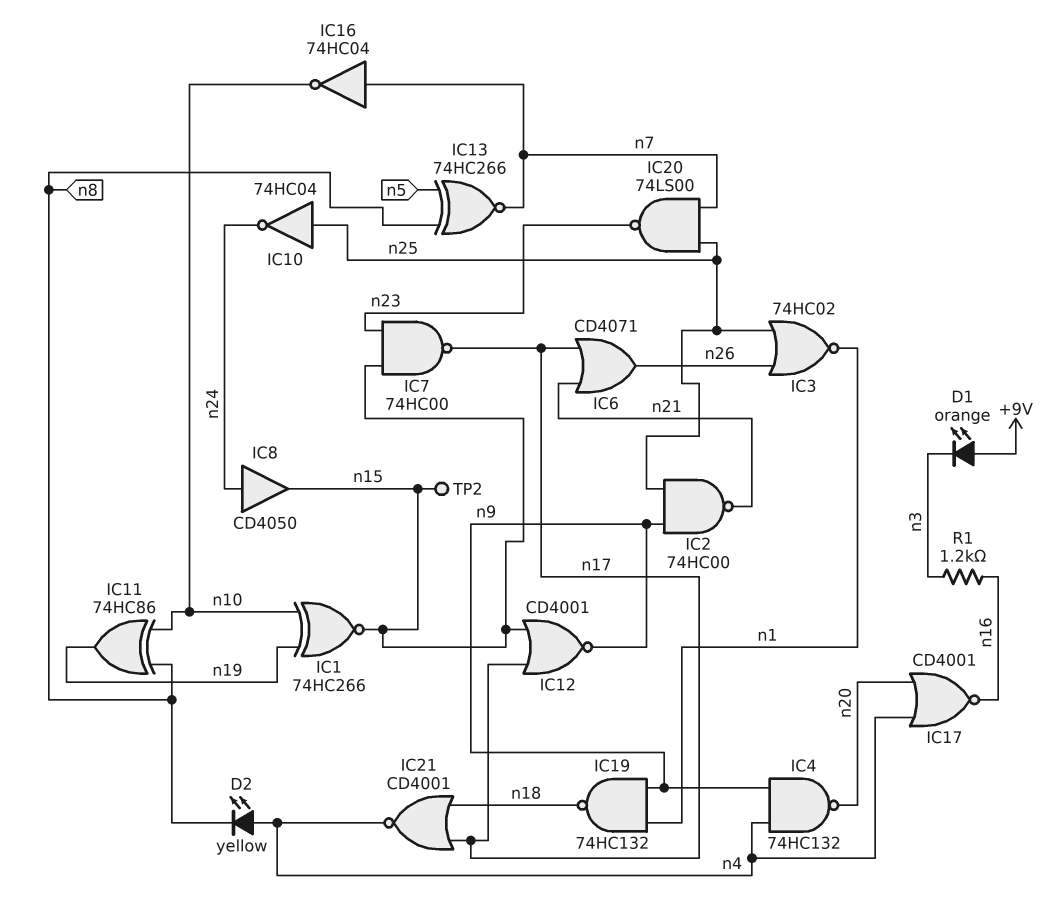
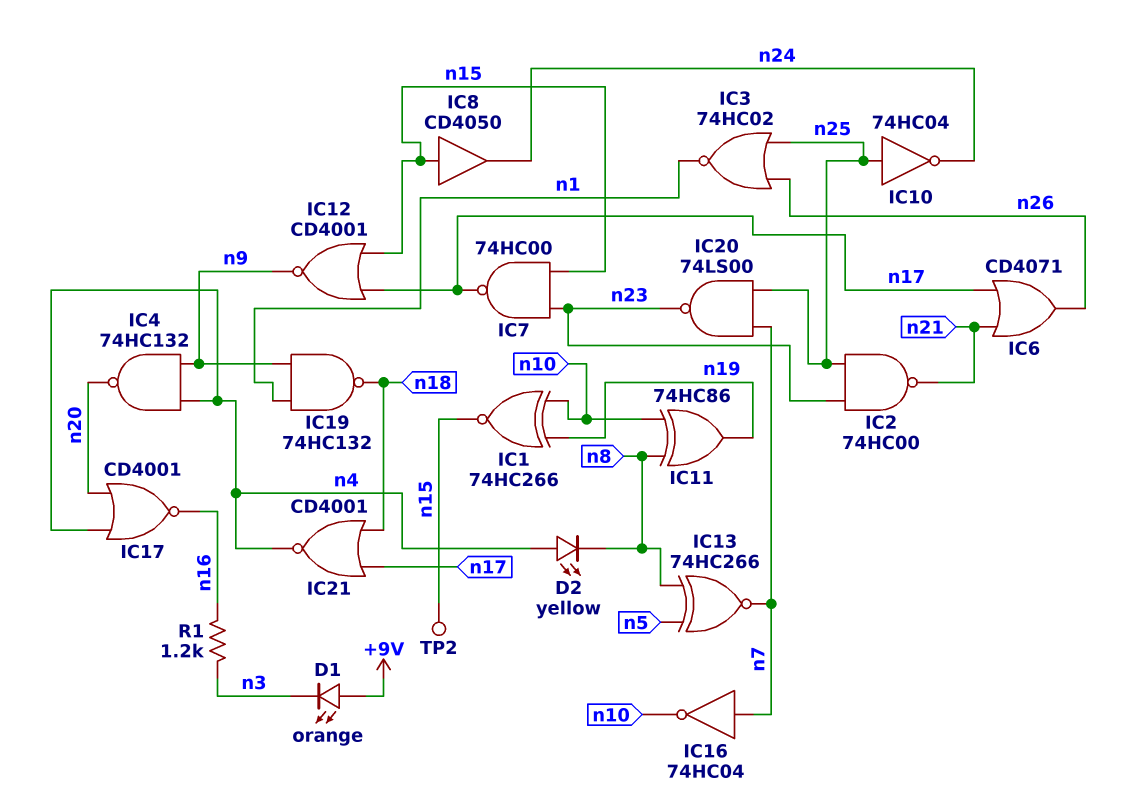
IC2: NAND 74HC00 (in n9, in n25, out n21) -> NAND 74HC00 (in n23, in n25, out n21)
IC8: buffer CD4050 (in n24, out n15) -> buffer CD4050 (in n15, out n24)

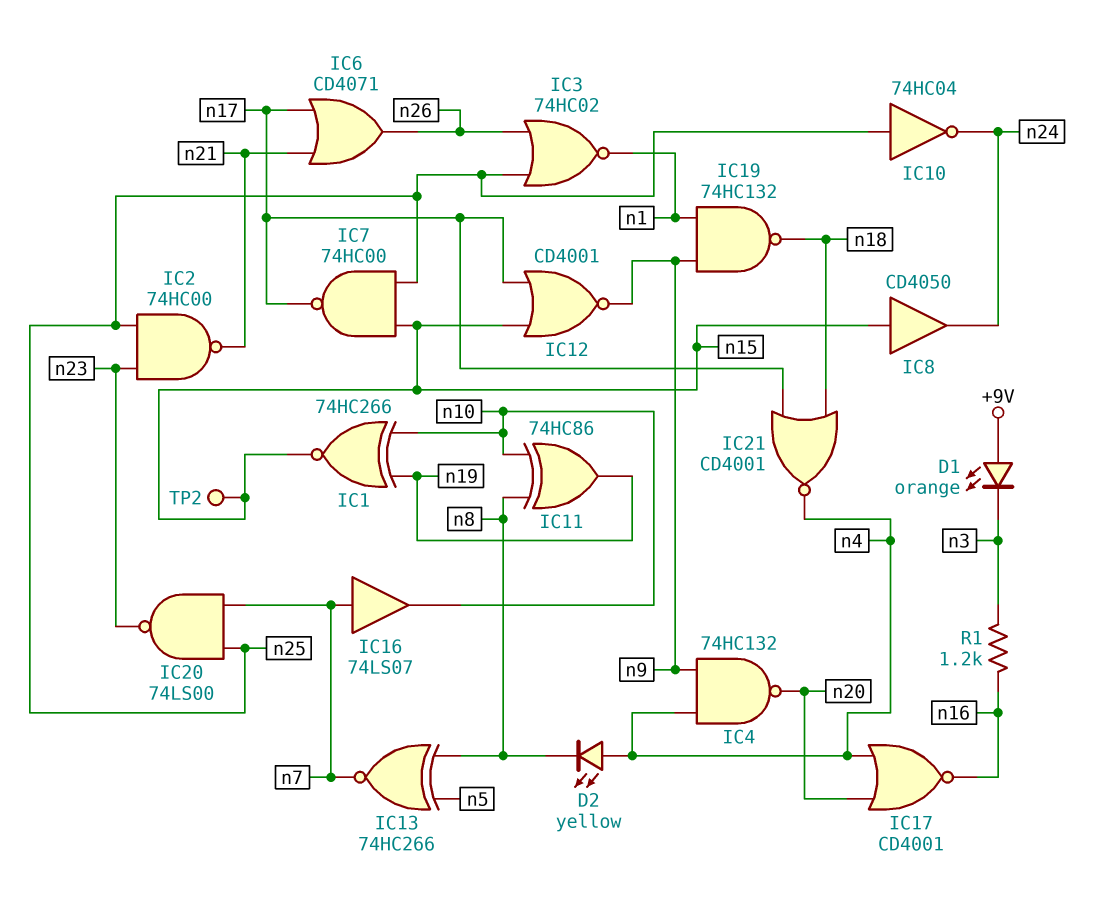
IC7: NAND 74HC00 (in n15, in n23, out n17) -> NAND 74HC00 (in n15, in n25, out n17)
IC16: NOT 74HC04 (in n7, out n10) -> buffer 74LS07 (in n7, out n10)

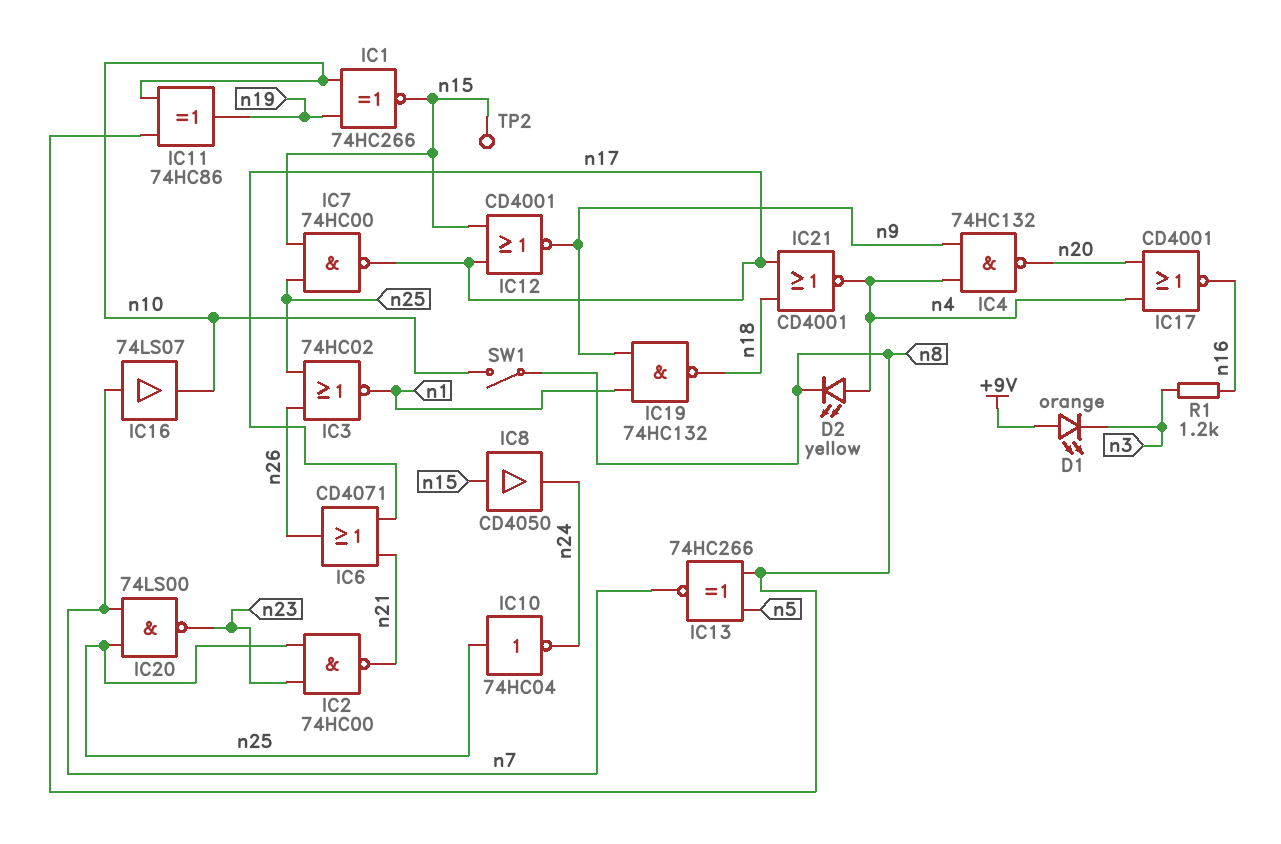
SW1: none -> switch (n8, n10)

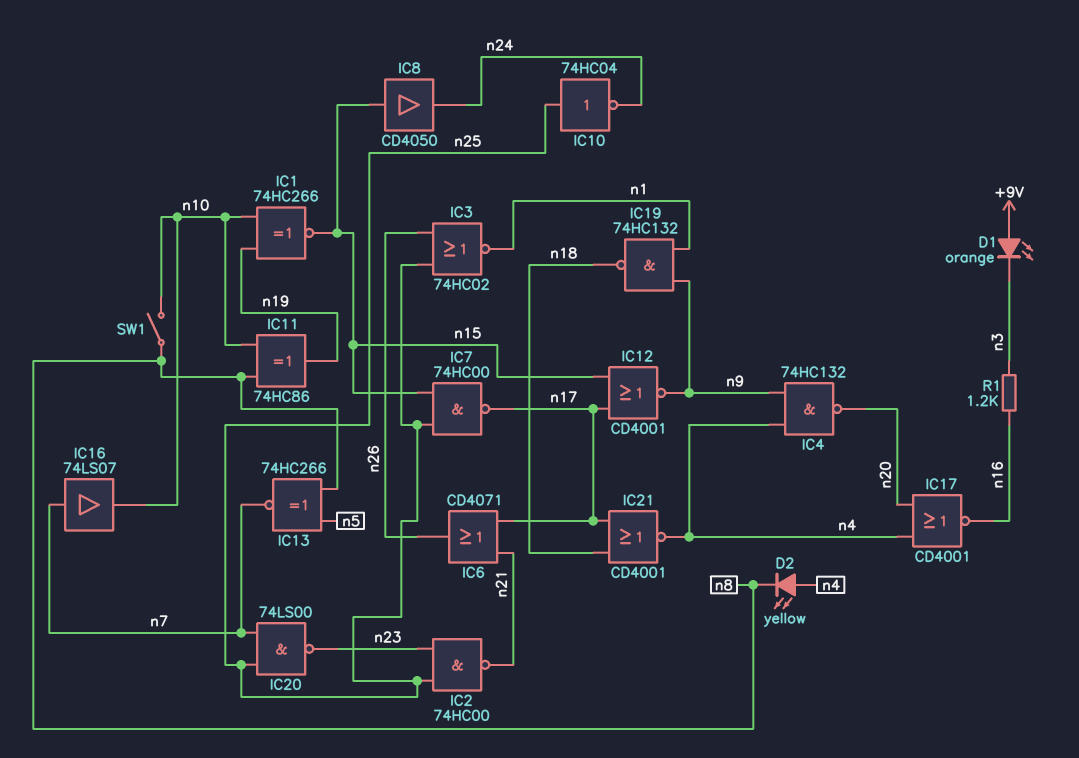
TP2: test point (n15) -> none

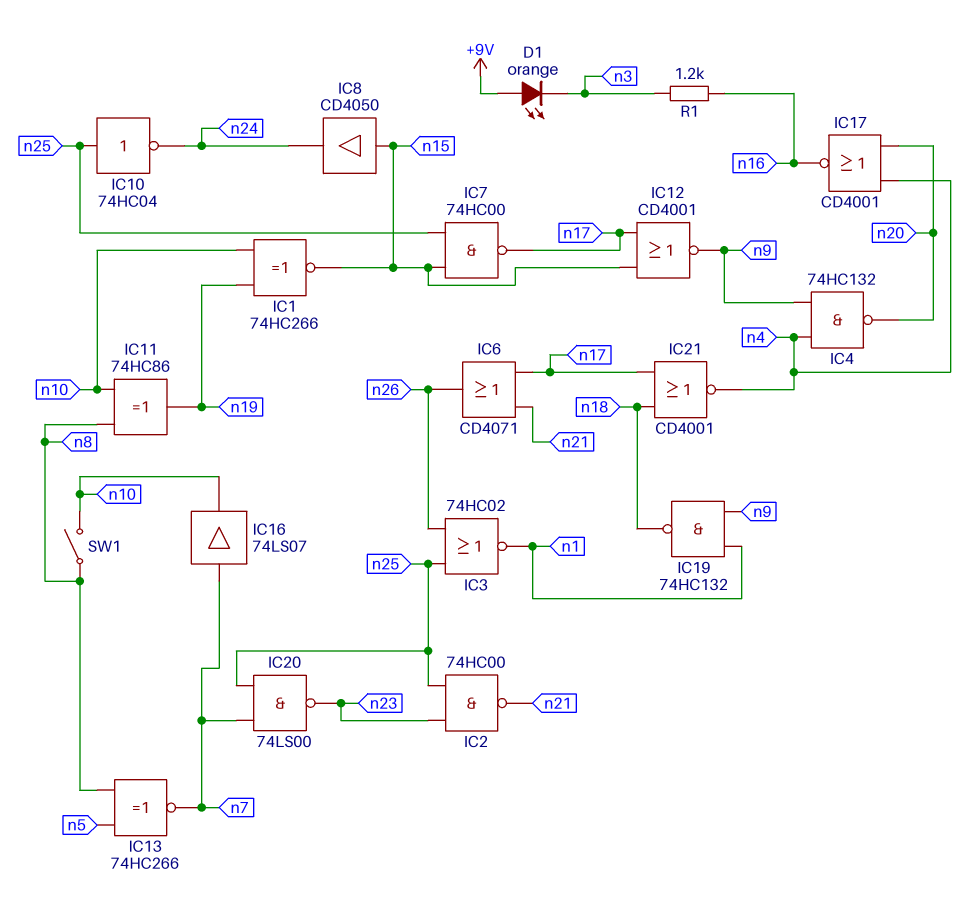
D2: LED yellow (A n4, K n8) -> none

